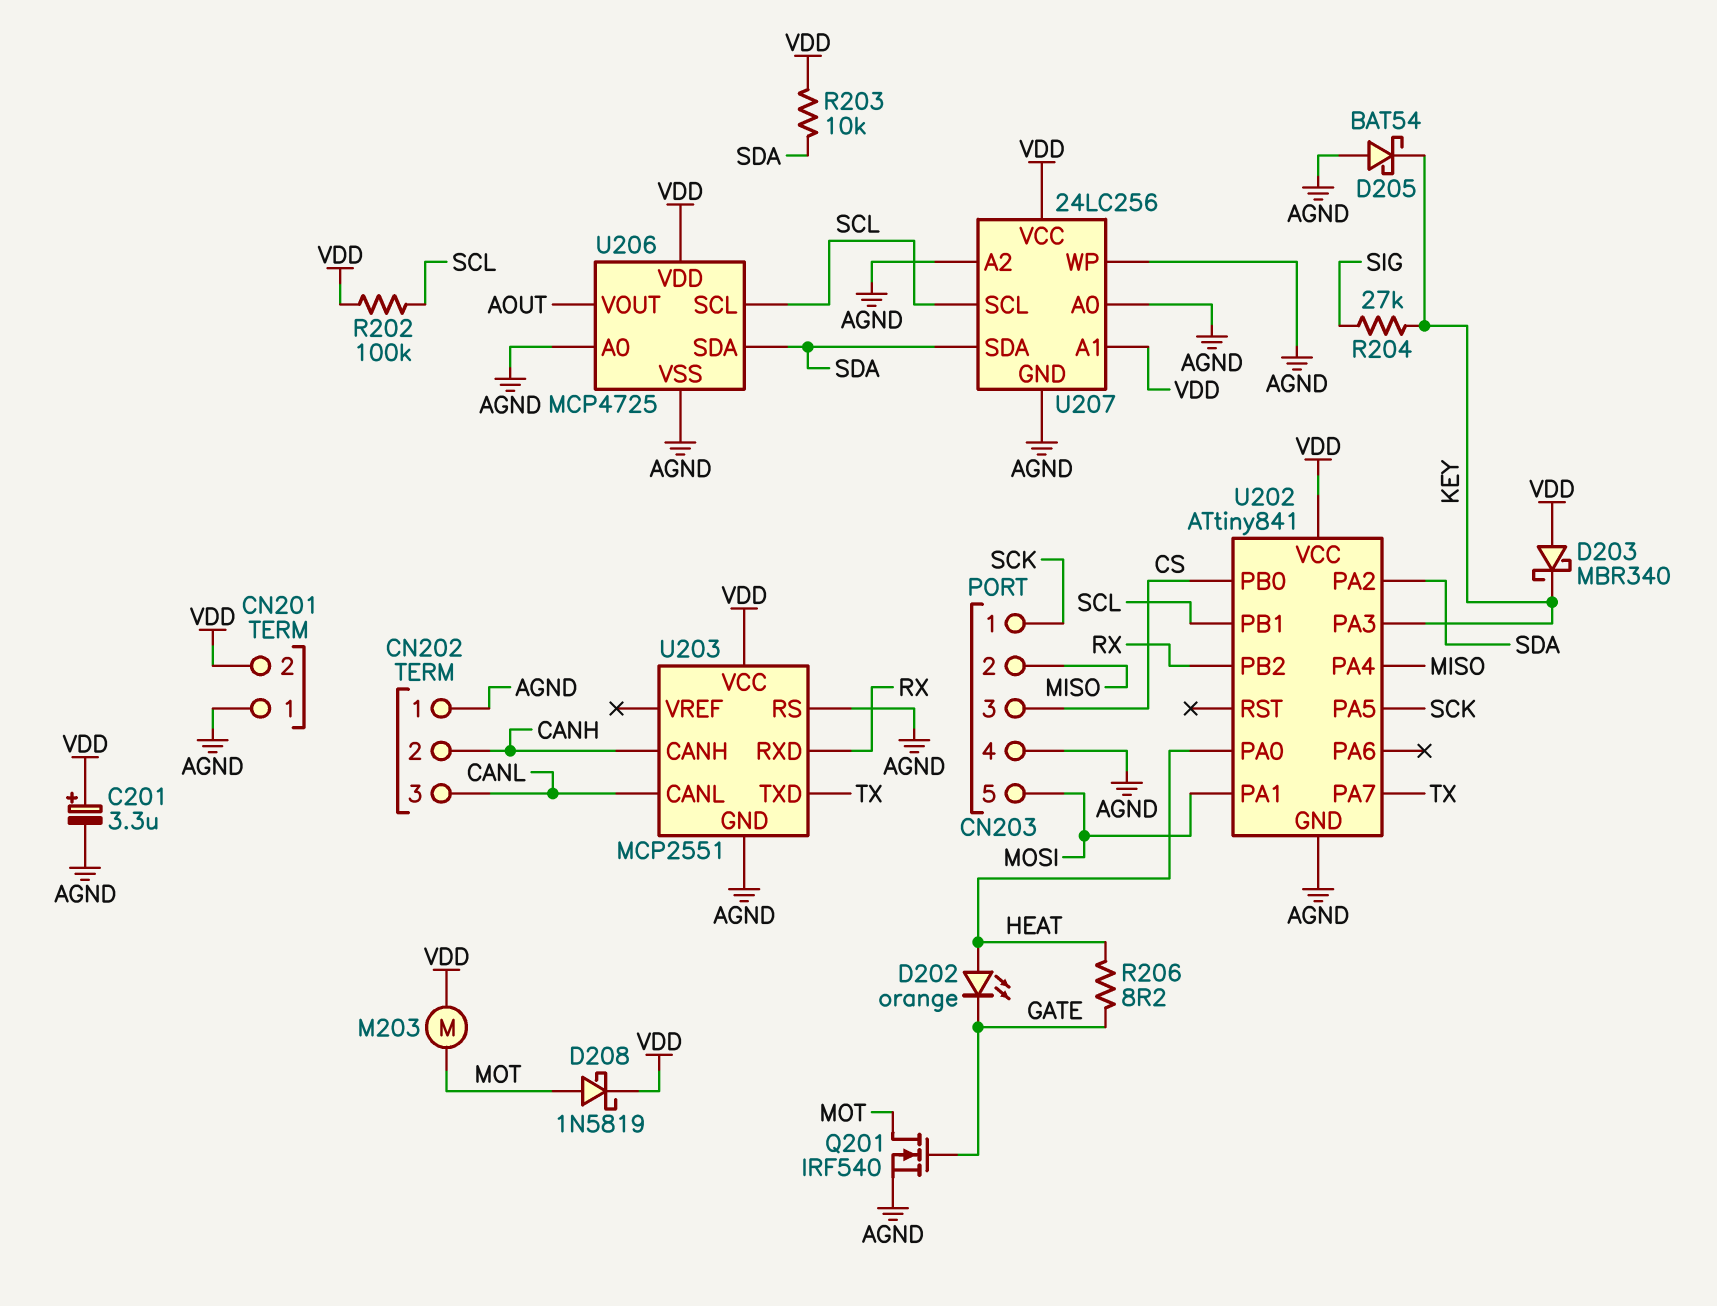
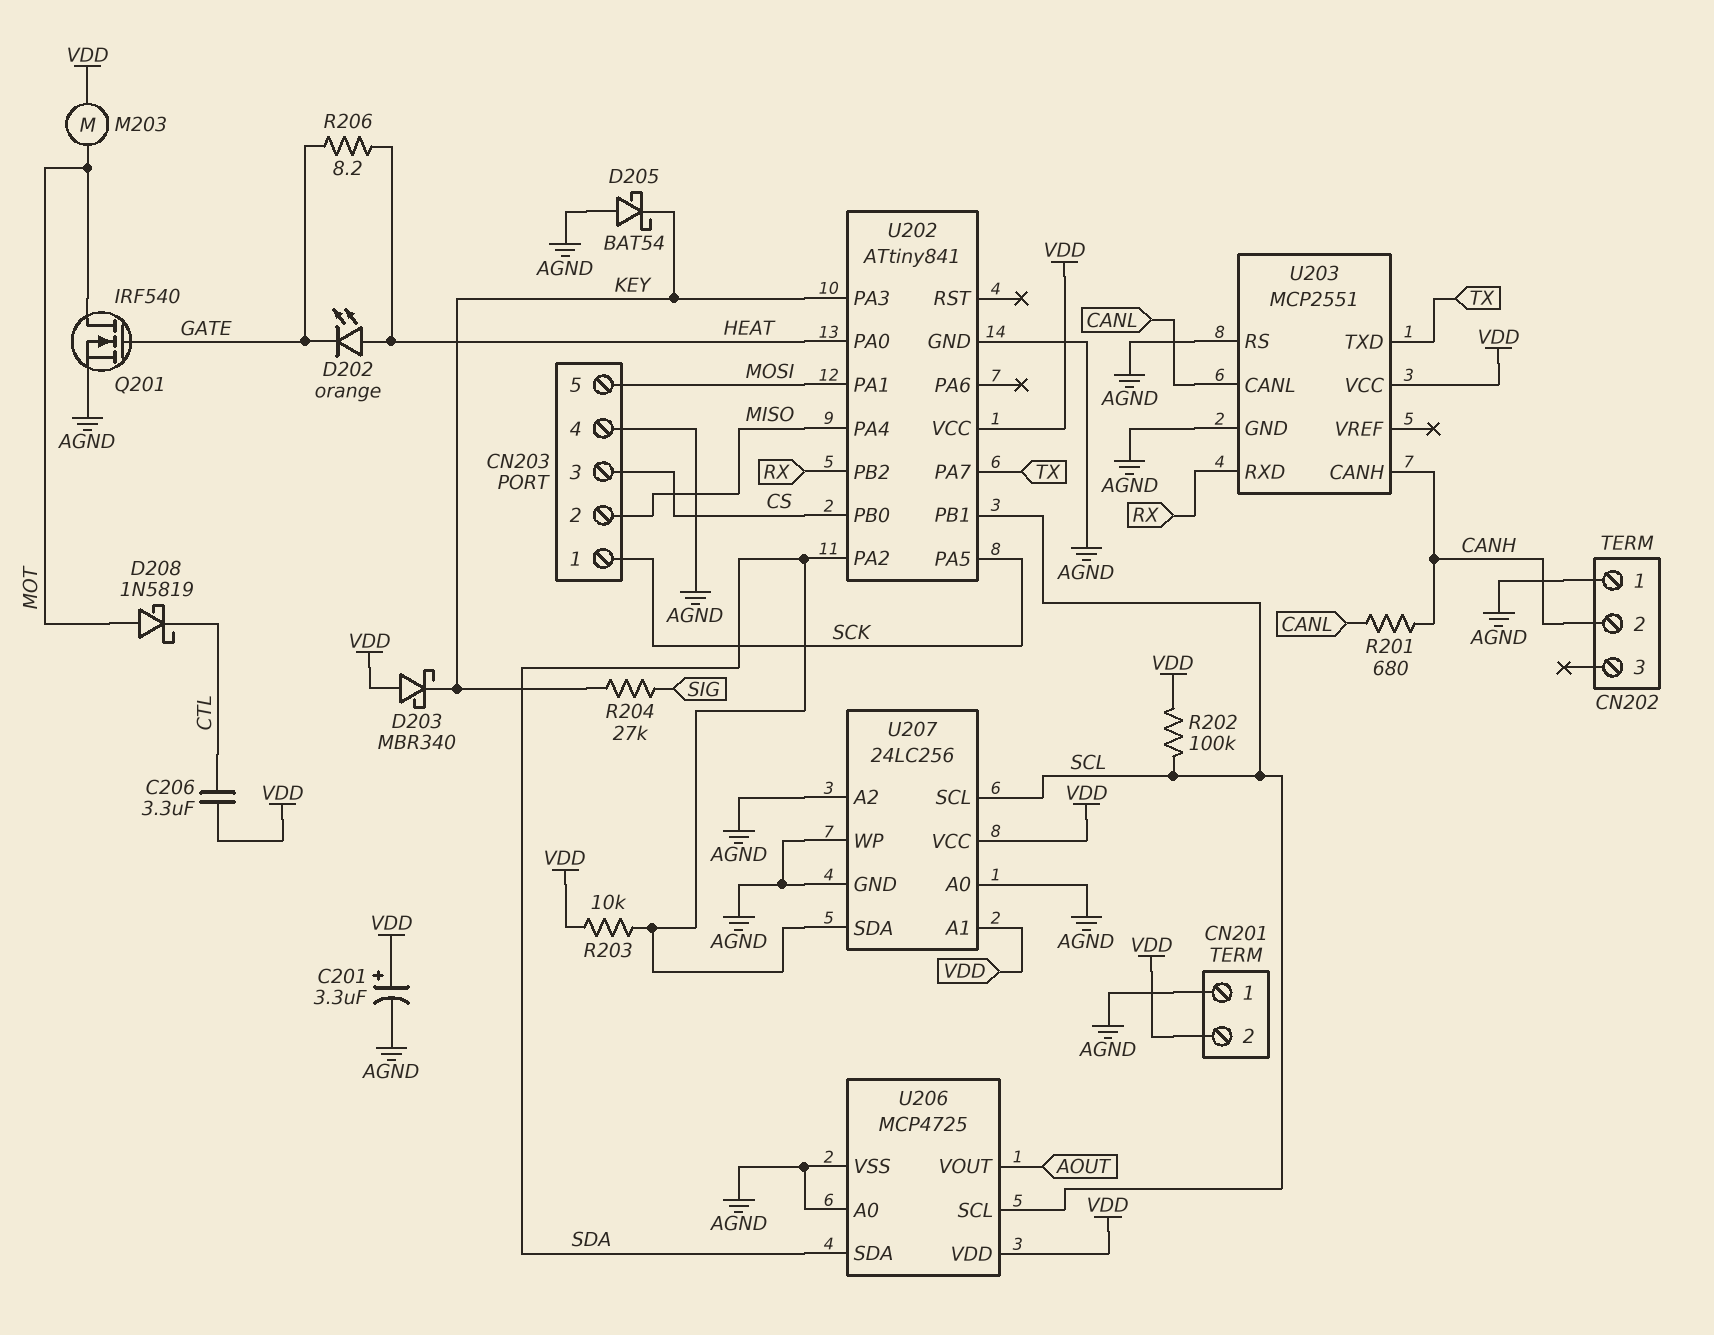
C206: none -> 3.3uF (CTL, VDD)
CN202 pin 3: CANL -> none
D208: schottky 1N5819 (A MOT, K VDD) -> schottky 1N5819 (A MOT, K CTL)
R201: none -> 680 (CANH, CANL)

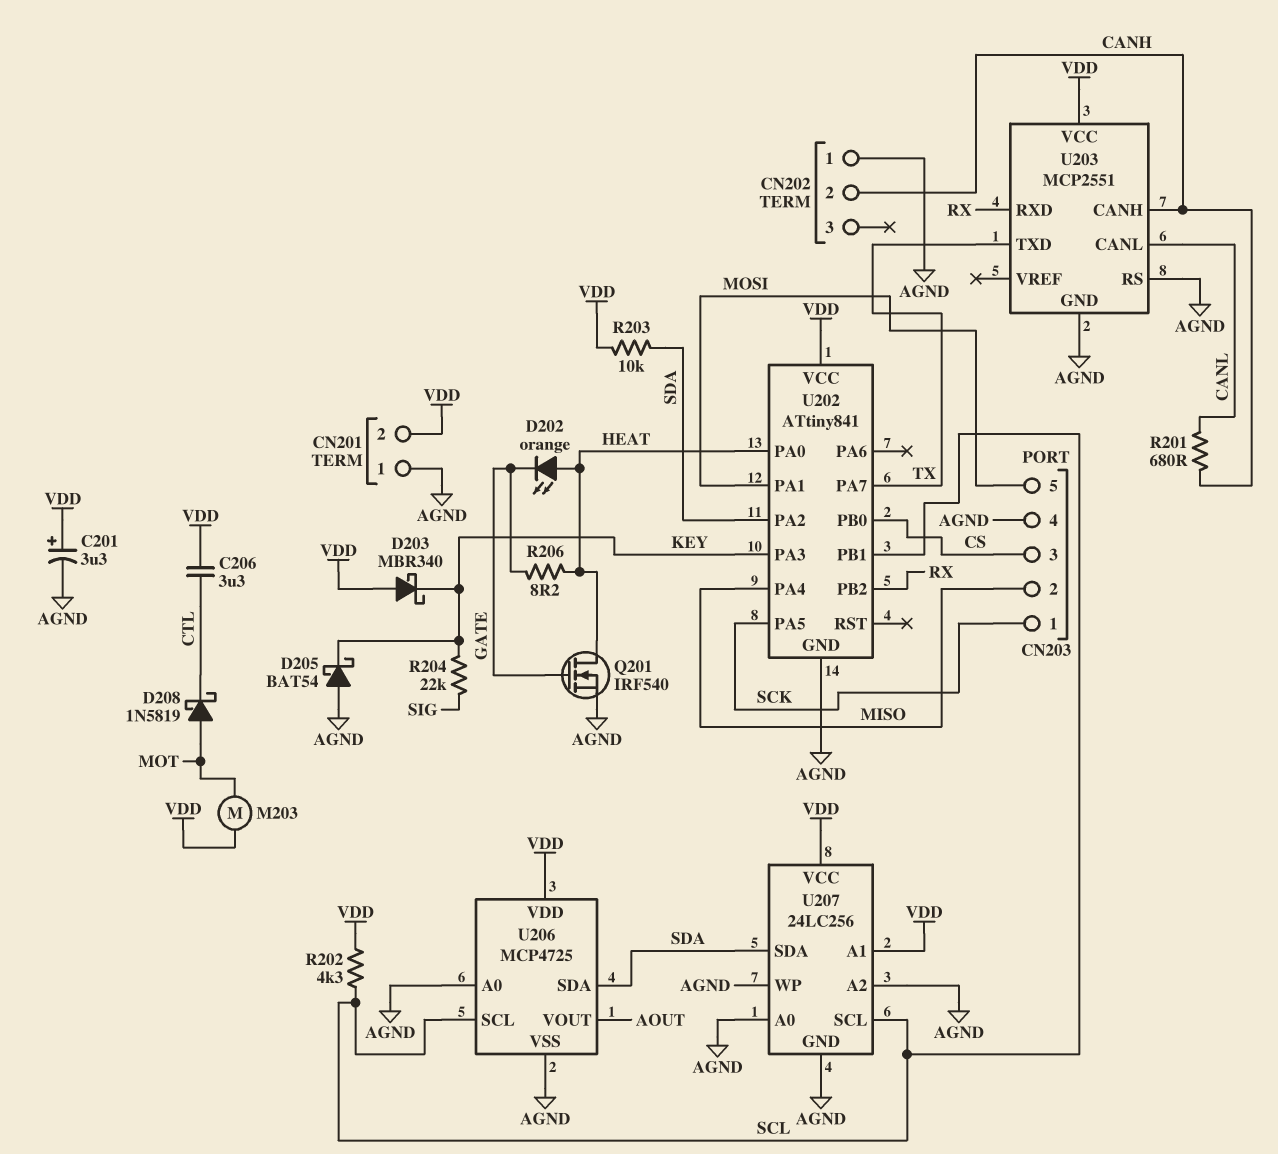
Q201: NMOS IRF540 (G GATE, D MOT, S AGND) -> NMOS IRF540 (G GATE, D HEAT, S AGND)
R202: 100k (SCL, VDD) -> 4.3k (SCL, VDD)
R204: 27k (KEY, SIG) -> 22k (KEY, SIG)

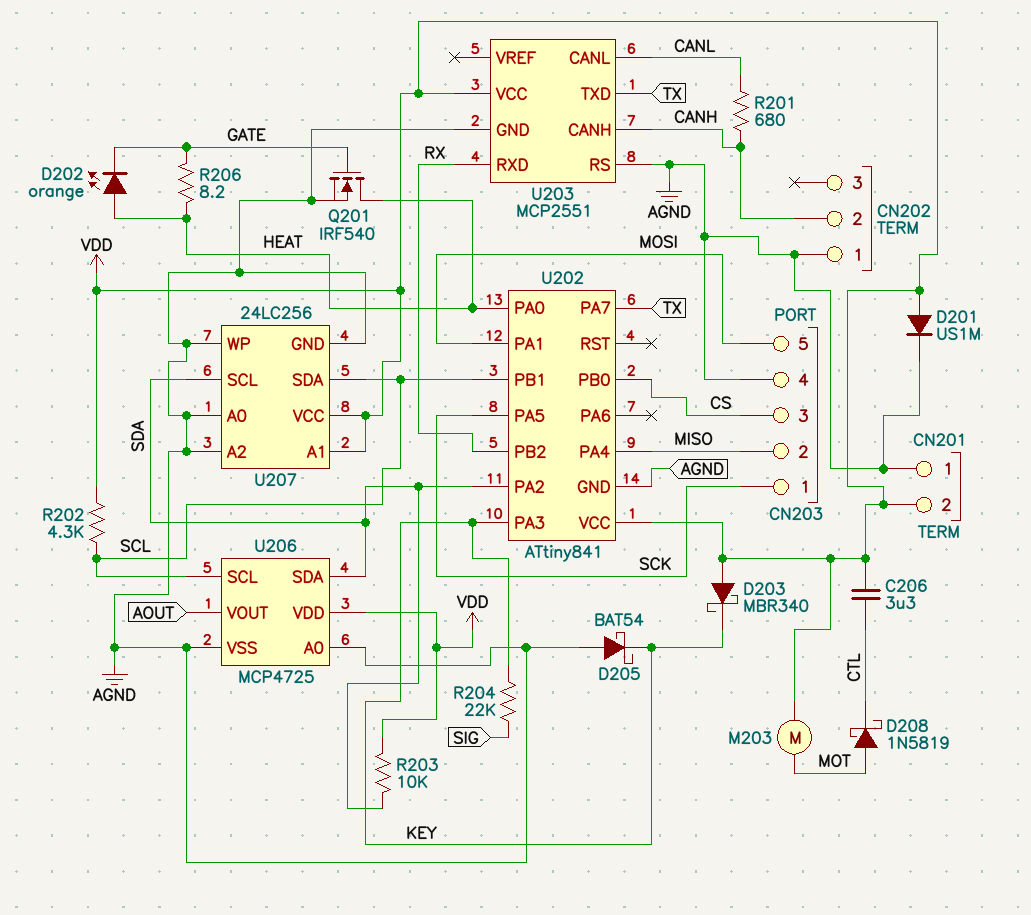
C201: 3.3uF (plus VDD, minus AGND) -> none
D201: none -> diode US1M (A VDD, K AGND)
U207 pin SCL: SCL -> SDA
U207 pin SDA: SDA -> SCL

